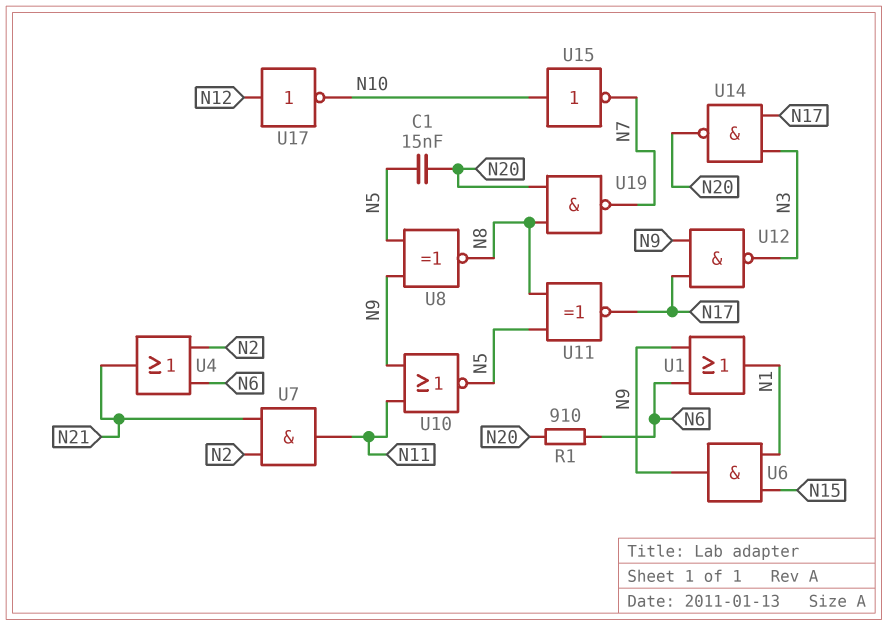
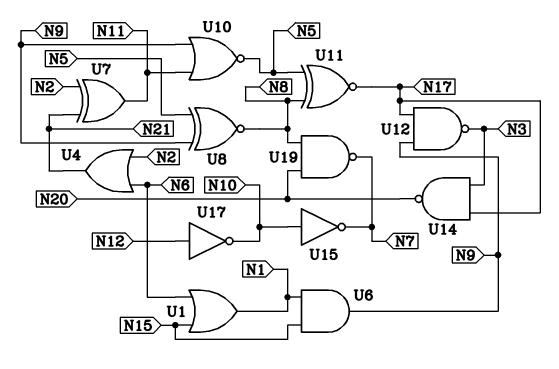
C1: 15nF (N5, N20) -> none
R1: 910 (N6, N20) -> none
U1: OR (in N6, in N9, out N1) -> OR (in N6, in N15, out N1)
U7: AND (in N2, in N21, out N11) -> XOR (in N2, in N21, out N11)

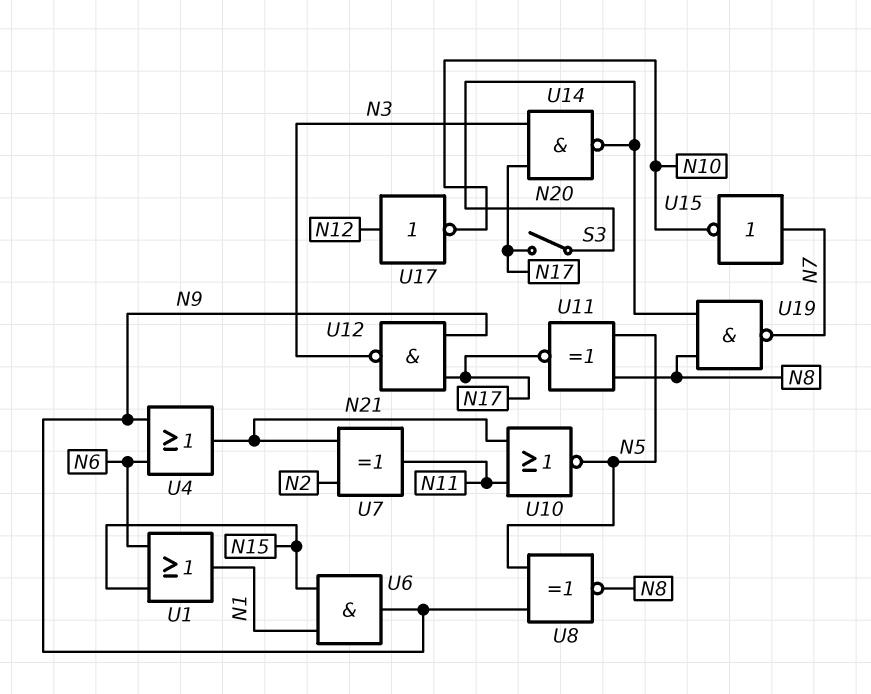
S3: none -> switch (N17, N20)
U4: OR (in N2, in N6, out N21) -> OR (in N6, in N9, out N21)
U10: NOR (in N9, in N11, out N5) -> NOR (in N11, in N21, out N5)
U15: NOT (in N10, out N7) -> NOT (in N7, out N10)

